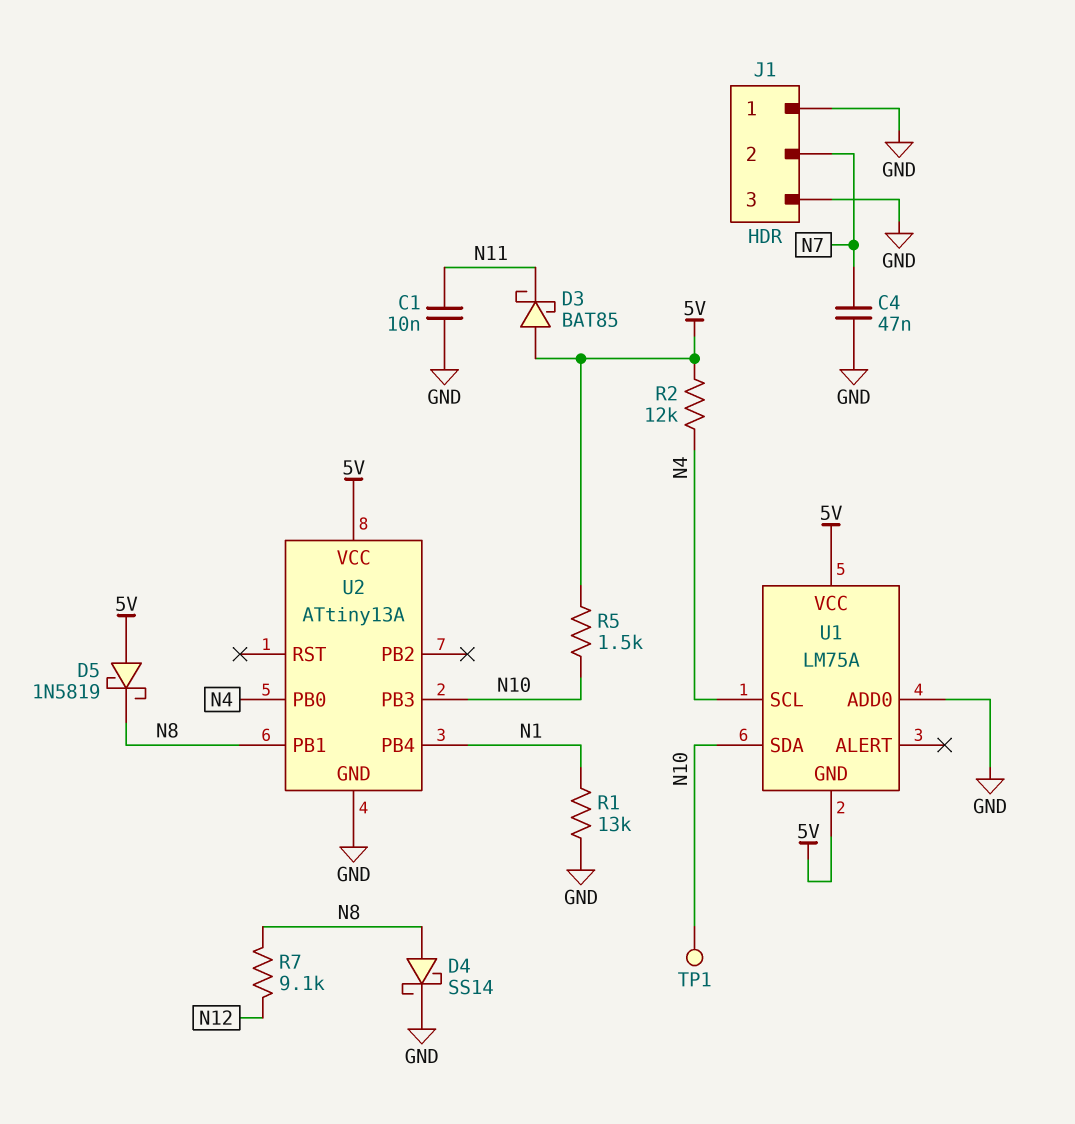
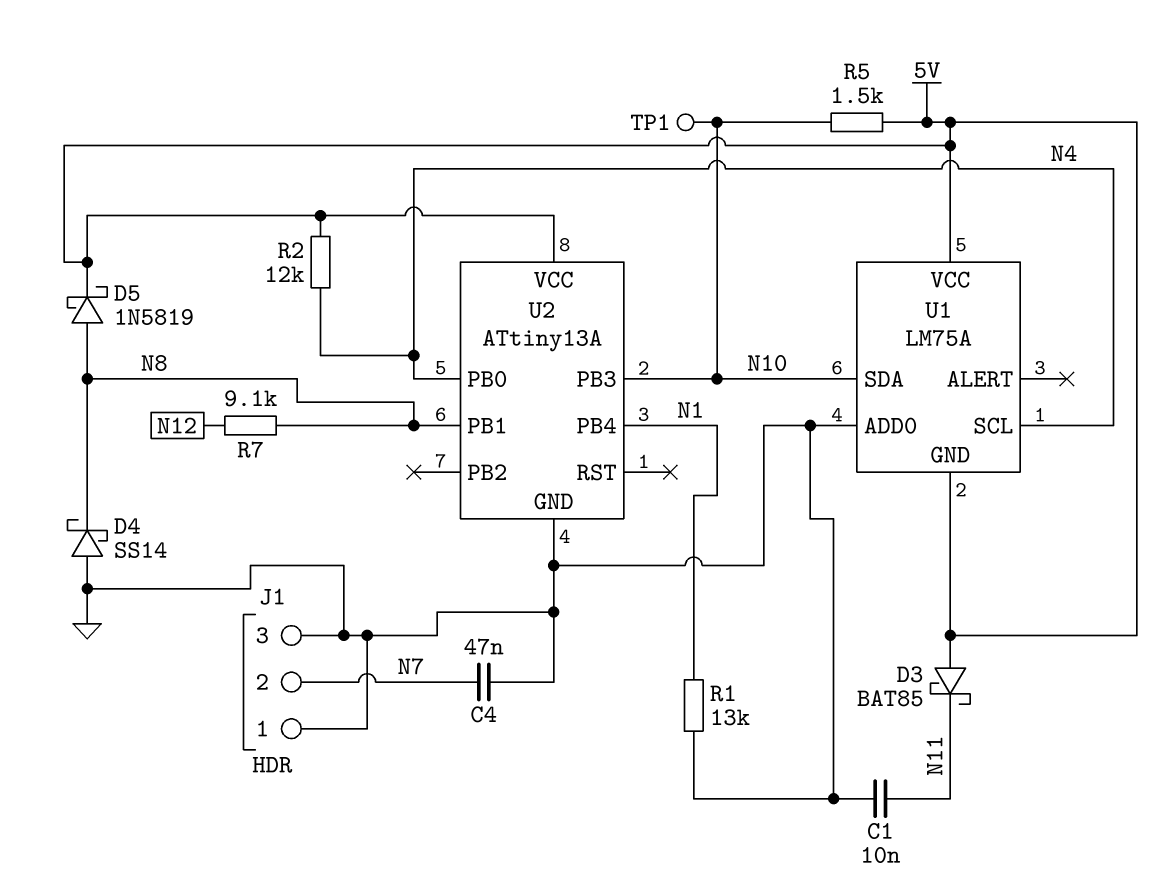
D4: schottky SS14 (A N8, K GND) -> schottky SS14 (A GND, K N8)
D5: schottky 1N5819 (A 5V, K N8) -> schottky 1N5819 (A N8, K 5V)

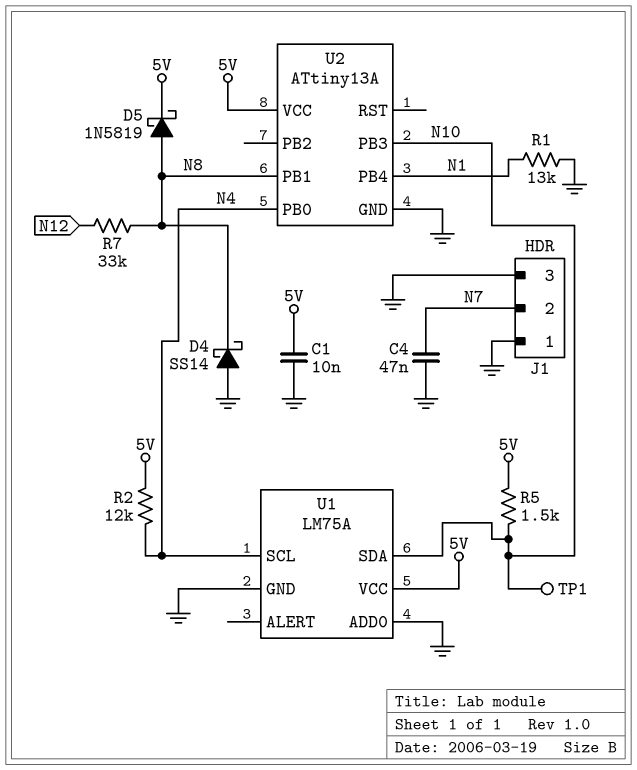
C1: 10nF (GND, N11) -> 10nF (5V, GND)
D3: schottky BAT85 (A 5V, K N11) -> none
R7: 9.1k (N8, N12) -> 33k (N8, N12)
U1 pin GND: 5V -> GND

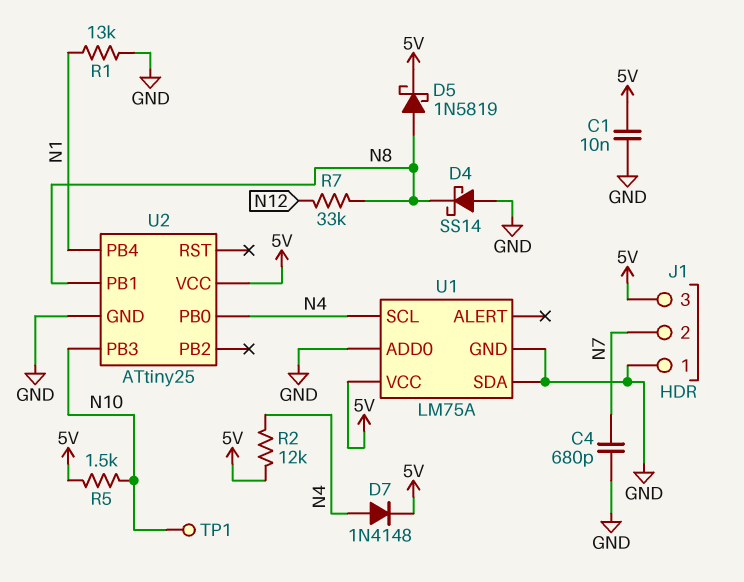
C4: 47nF (GND, N7) -> 680pF (GND, N7)
D7: none -> diode 1N4148 (A N4, K 5V)
J1 pin 3: GND -> 5V
U1 pin SDA: N10 -> GND
U2: ATtiny13A -> ATtiny25

